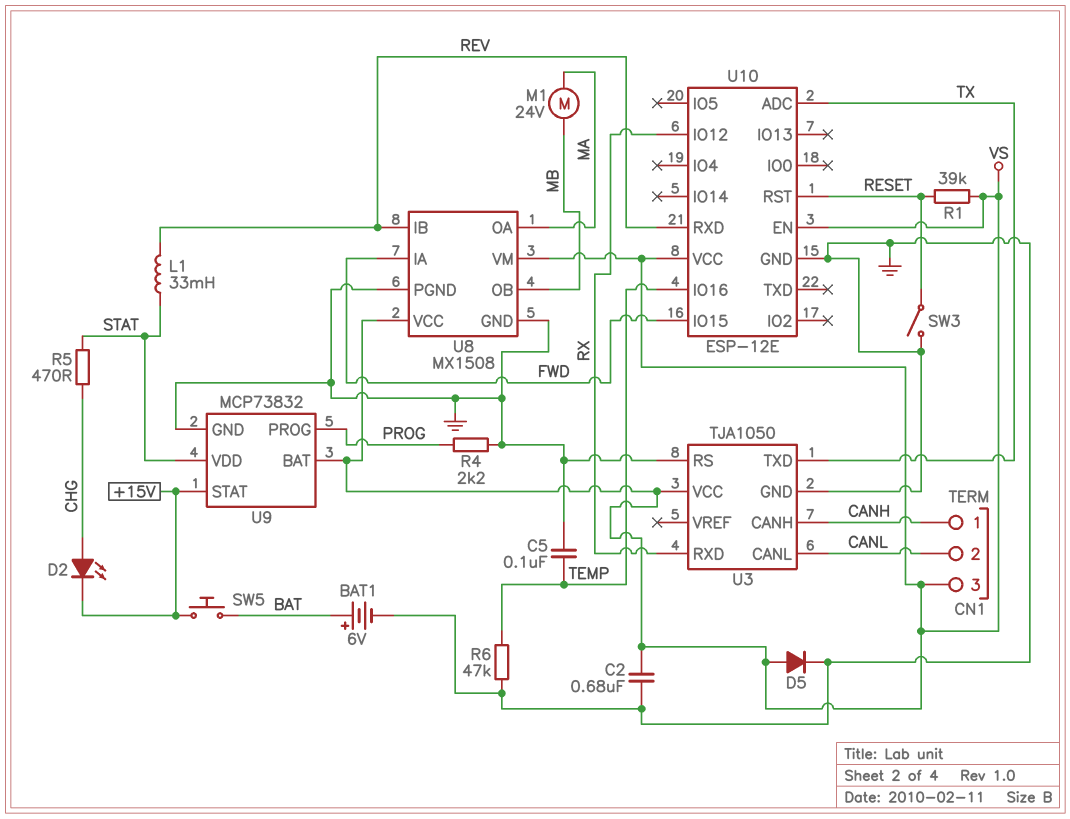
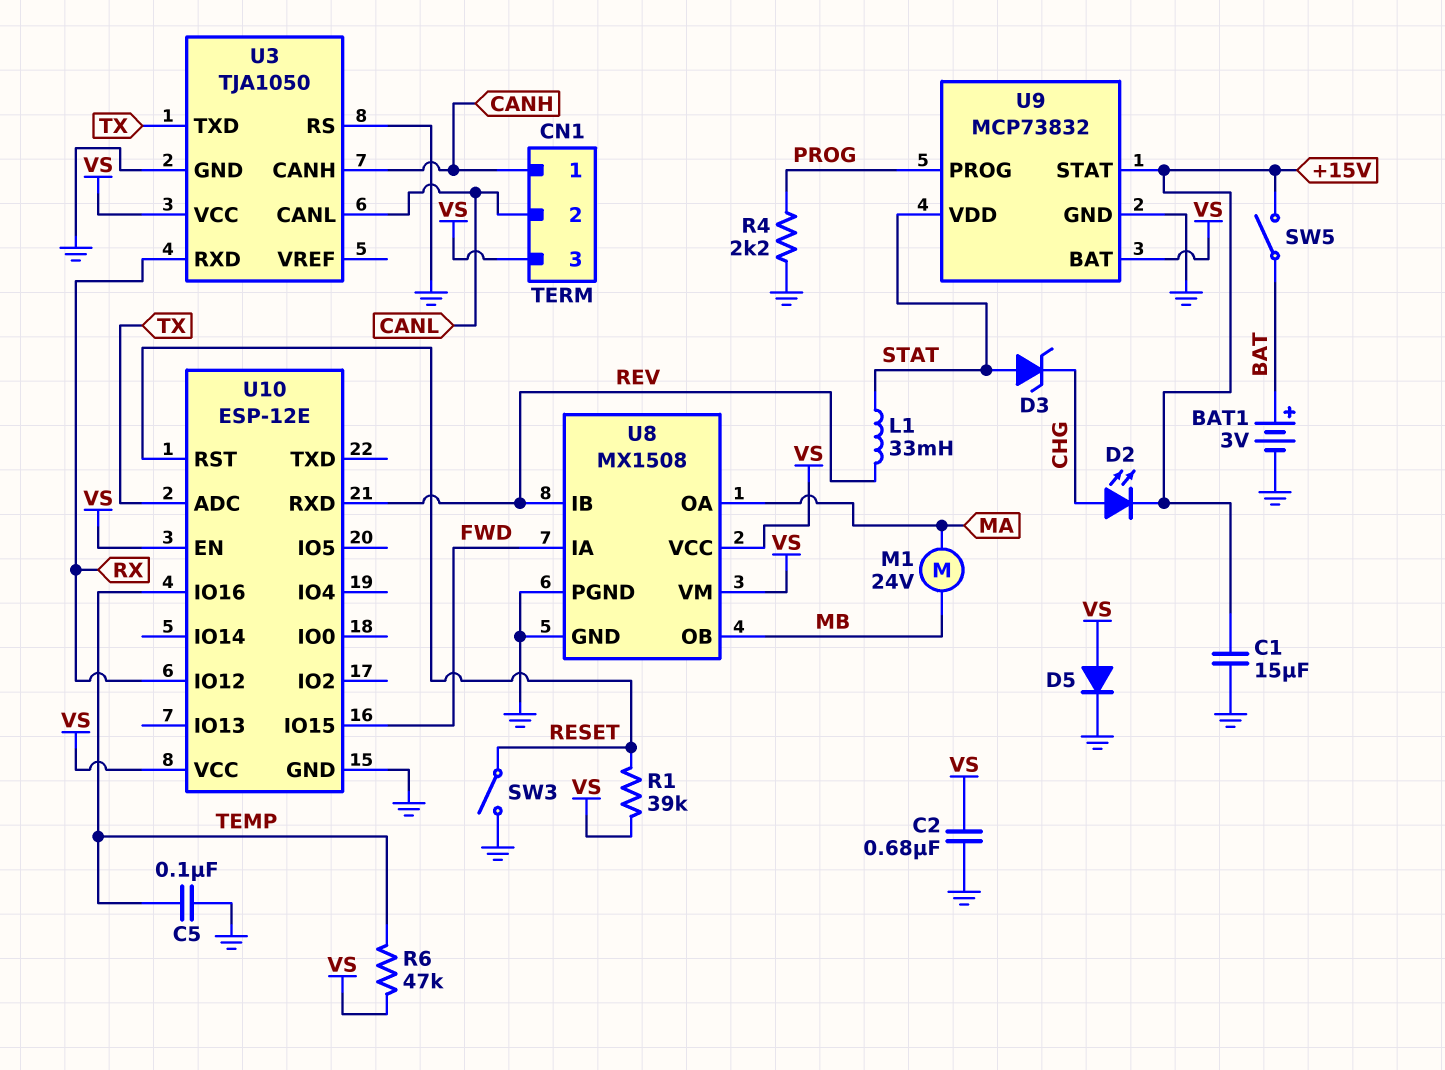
BAT1: 6V (plus BAT, minus GND) -> 3V (plus BAT, minus GND)
C1: none -> 15uF (+15V, GND)
D3: none -> zener (A STAT, K CHG)
R5: 470 (CHG, STAT) -> none
R6: 47k (GND, TEMP) -> 47k (TEMP, VS)
SW5: button (+15V, BAT) -> switch (+15V, BAT)

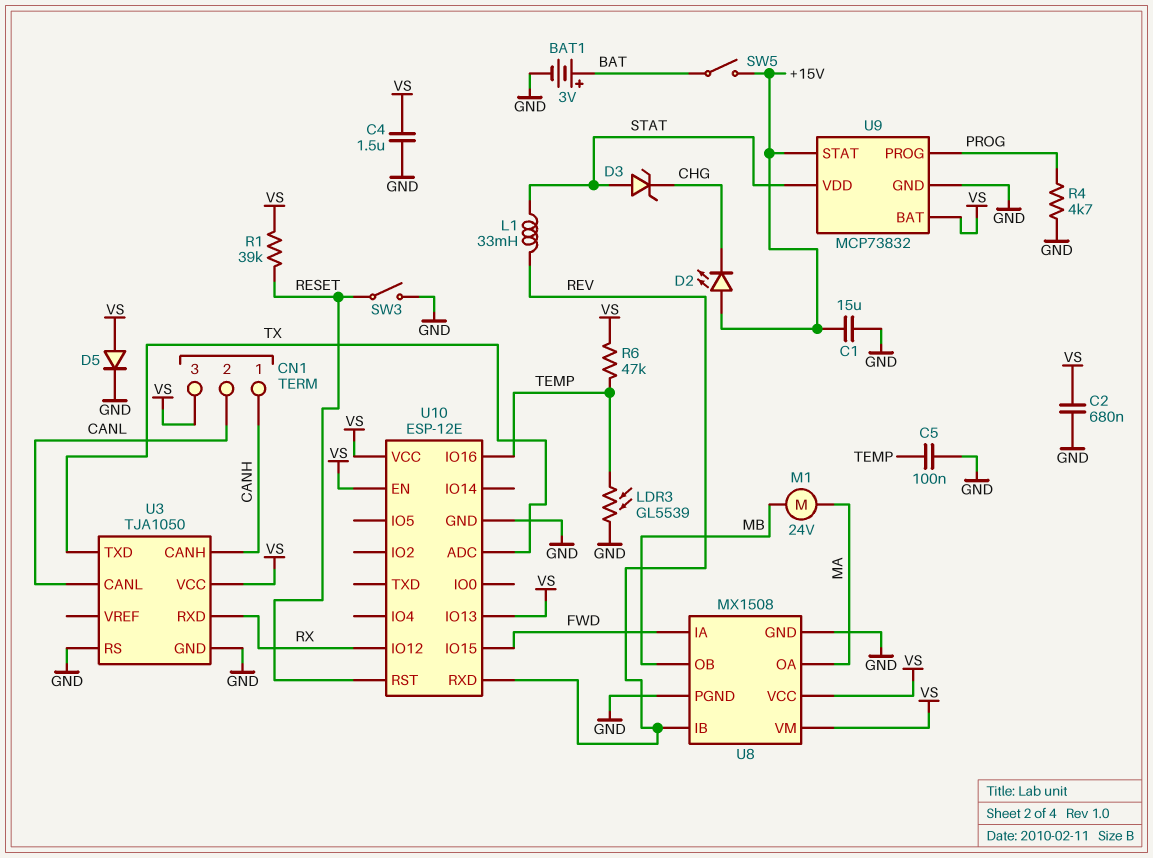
C4: none -> 1.5uF (GND, VS)
D2: LED (A CHG, K +15V) -> LED (A +15V, K CHG)
LDR3: none -> GL5539 (GND, TEMP)
R4: 2.2k (GND, PROG) -> 4.7k (GND, PROG)
U10 pin IO13: none -> VS

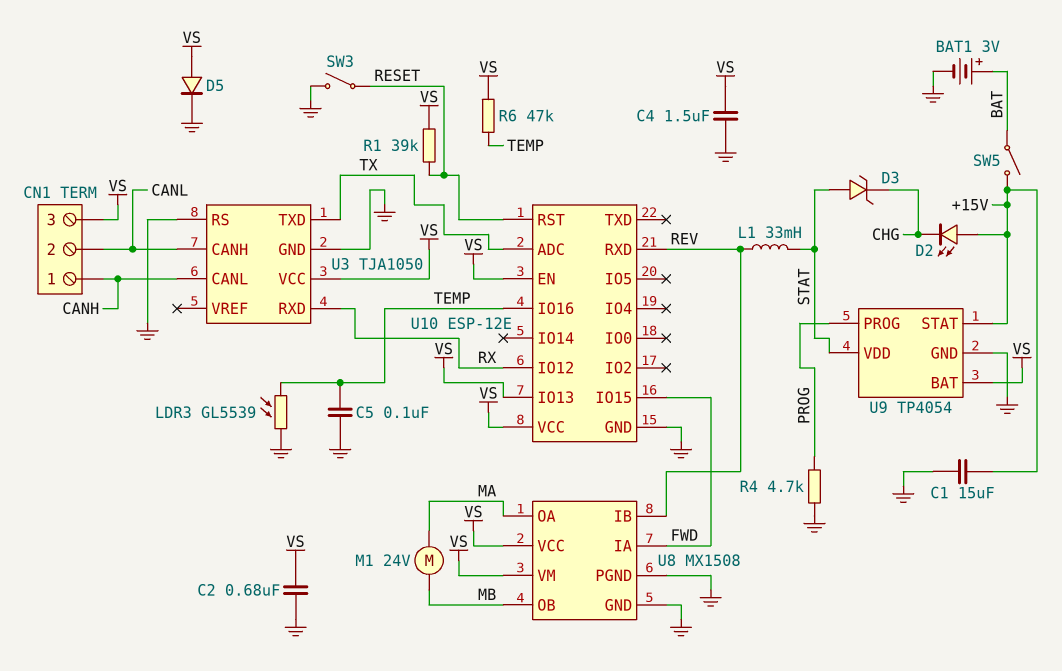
U3 pin CANH: CANH -> CANL
U3 pin CANL: CANL -> CANH
U9: MCP73832 -> TP4054

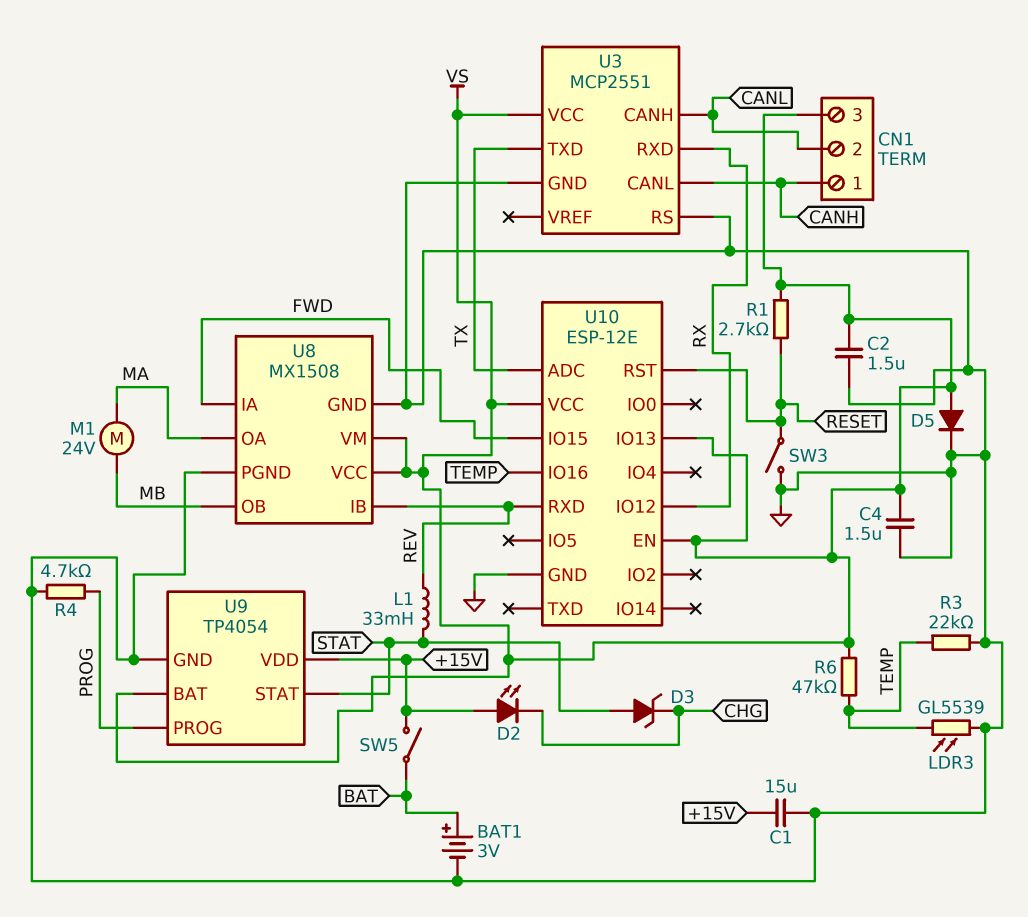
C2: 680nF (GND, VS) -> 1.5uF (GND, VS)
C5: 100nF (GND, TEMP) -> none
R1: 39k (RESET, VS) -> 2.7k (RESET, VS)
R3: none -> 22k (GND, TEMP)
U3: TJA1050 -> MCP2551
U9 pin STAT: +15V -> STAT
U9 pin VDD: STAT -> +15V

